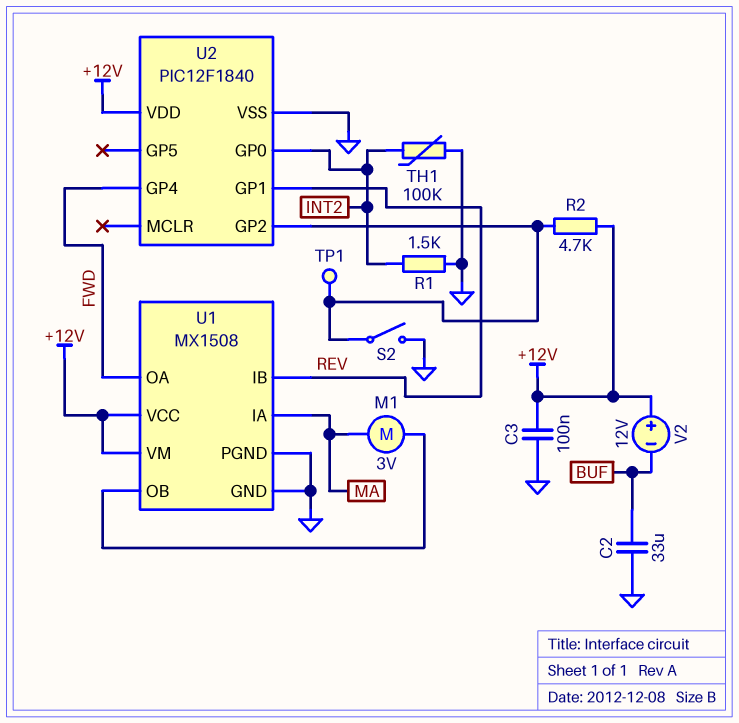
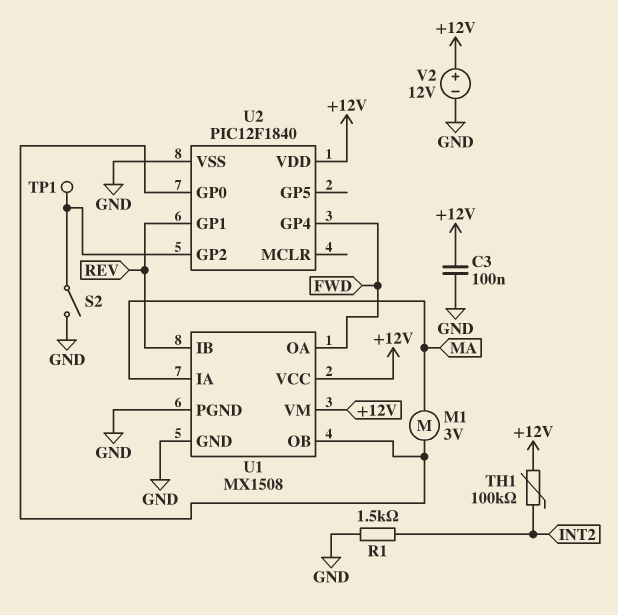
C2: 33uF (BUF, GND) -> none
R2: 4.7k (+12V, U2/GP2) -> none
TH1: 100k (GND, INT2) -> 100k (+12V, INT2)
U2 pin GP0: INT2 -> U1/OB
V2: 12V (plus +12V, minus BUF) -> 12V (plus +12V, minus GND)

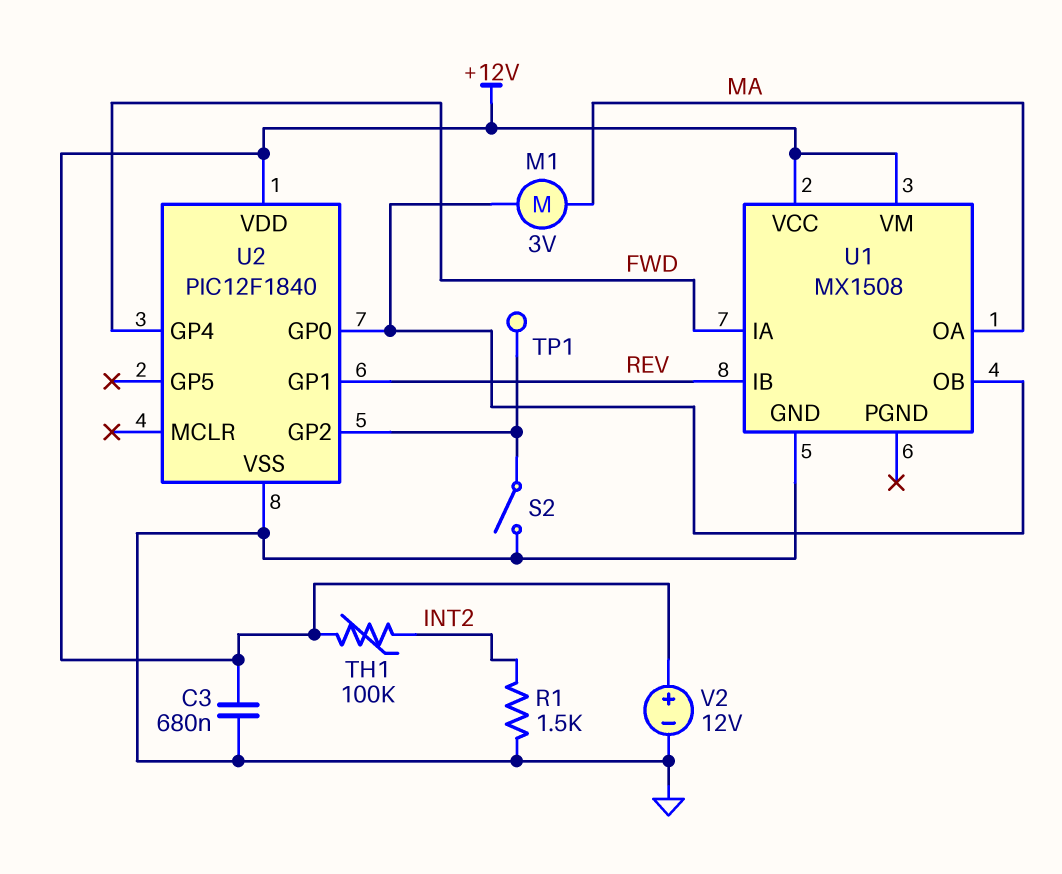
C3: 100nF (+12V, GND) -> 680nF (+12V, GND)
U1 pin IA: MA -> FWD
U1 pin OA: FWD -> MA
U1 pin PGND: GND -> none

